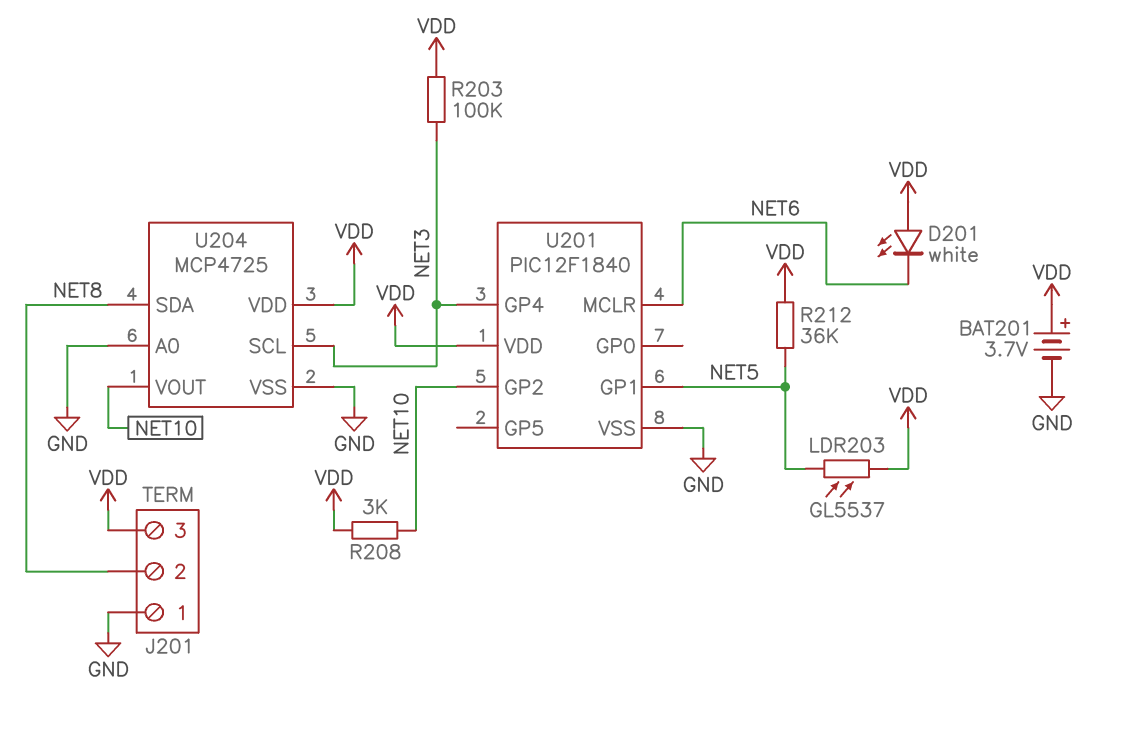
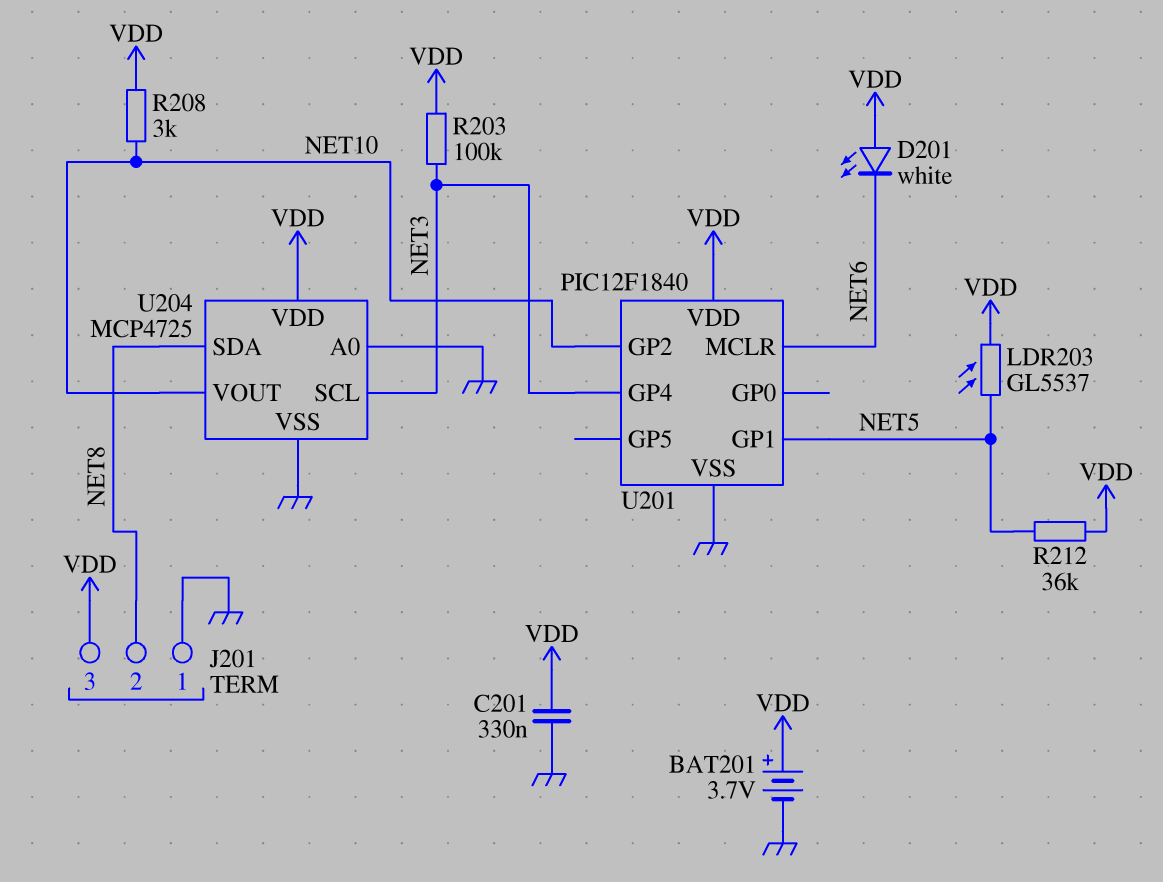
C201: none -> 330nF (GND, VDD)

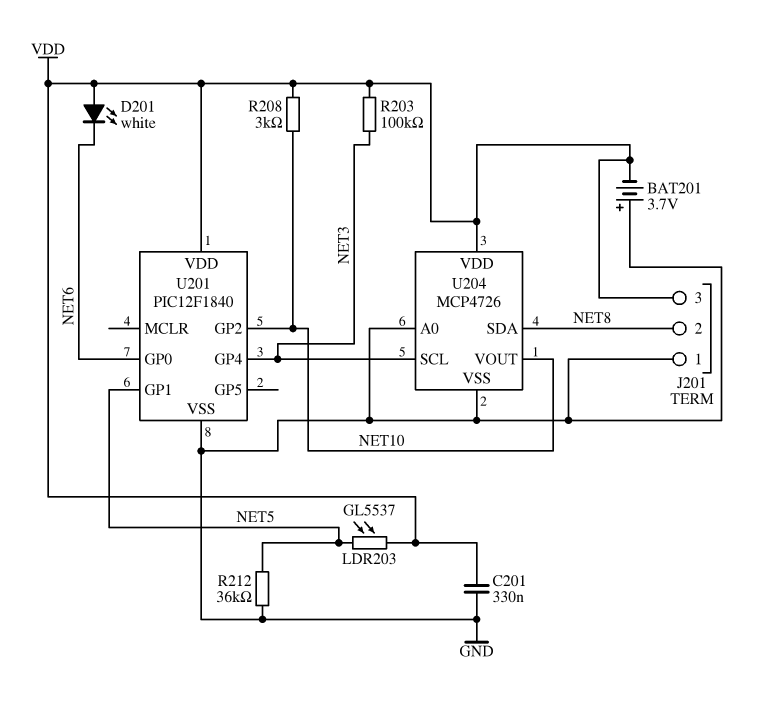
BAT201: 3.7V (plus VDD, minus GND) -> 3.7V (plus GND, minus VDD)
R212: 36k (NET5, VDD) -> 36k (GND, NET5)
U201 pin GP0: none -> NET6
U201 pin MCLR: NET6 -> none
U204: MCP4725 -> MCP4726

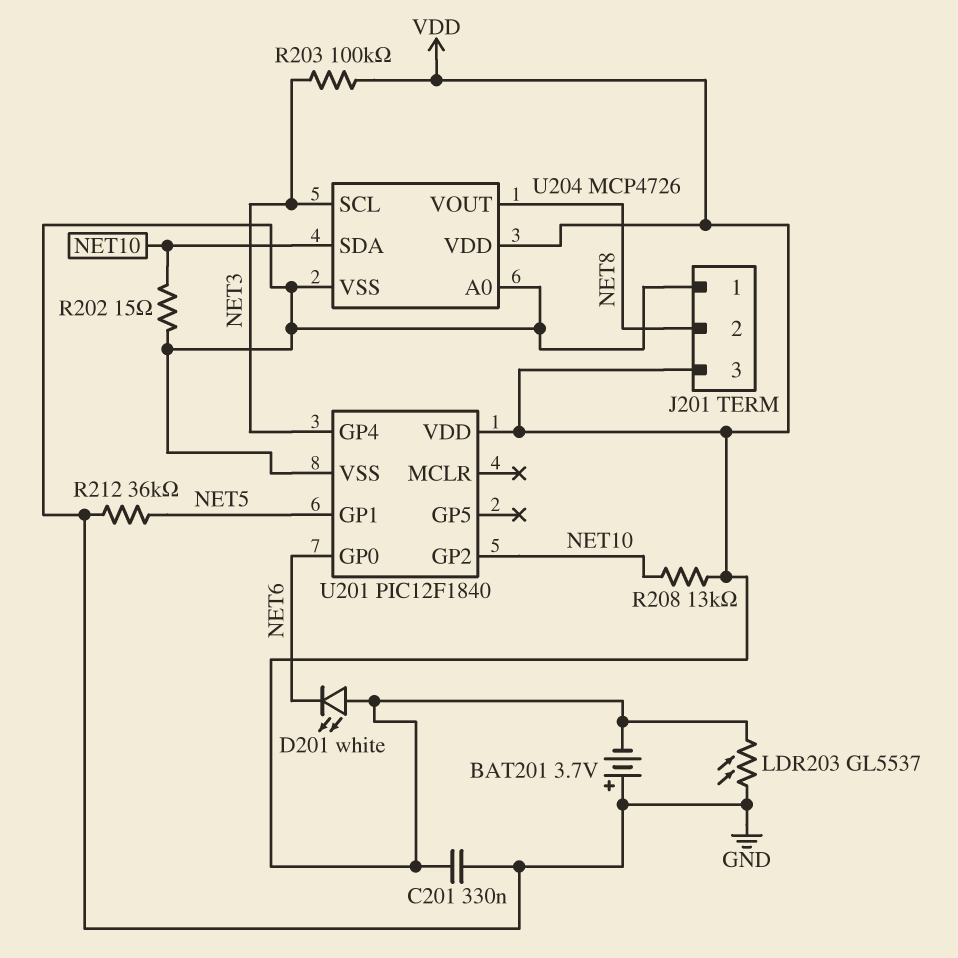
LDR203: GL5537 (NET5, VDD) -> GL5537 (GND, VDD)
R202: none -> 15 (GND, NET10)
R208: 3k (NET10, VDD) -> 13k (NET10, VDD)
U204 pin SDA: NET8 -> NET10
U204 pin VOUT: NET10 -> NET8

